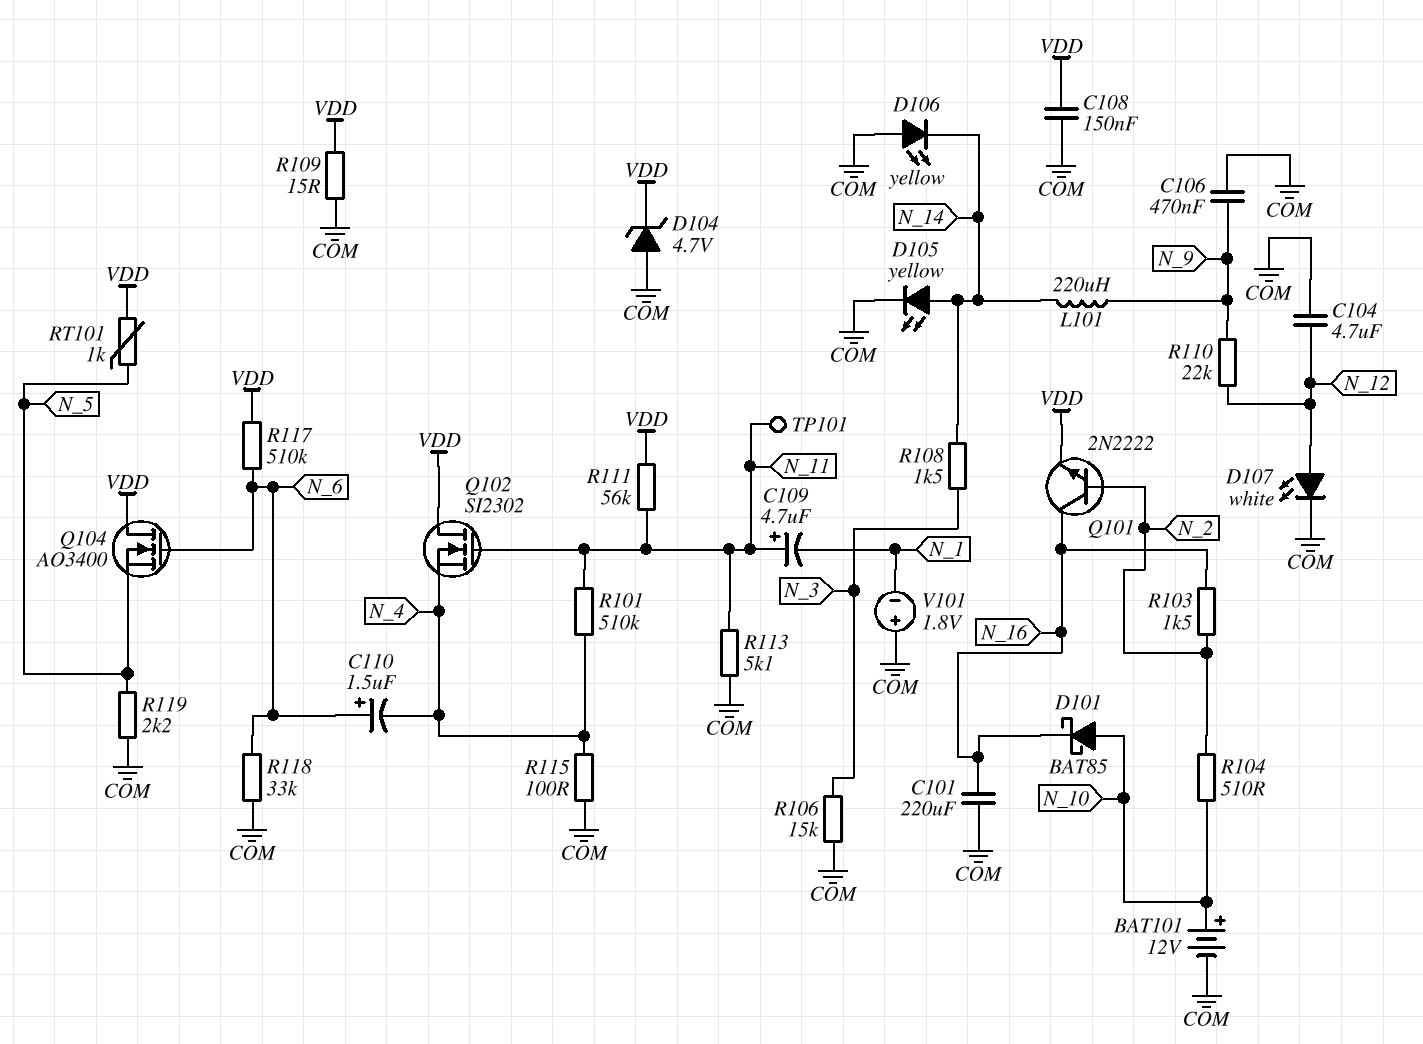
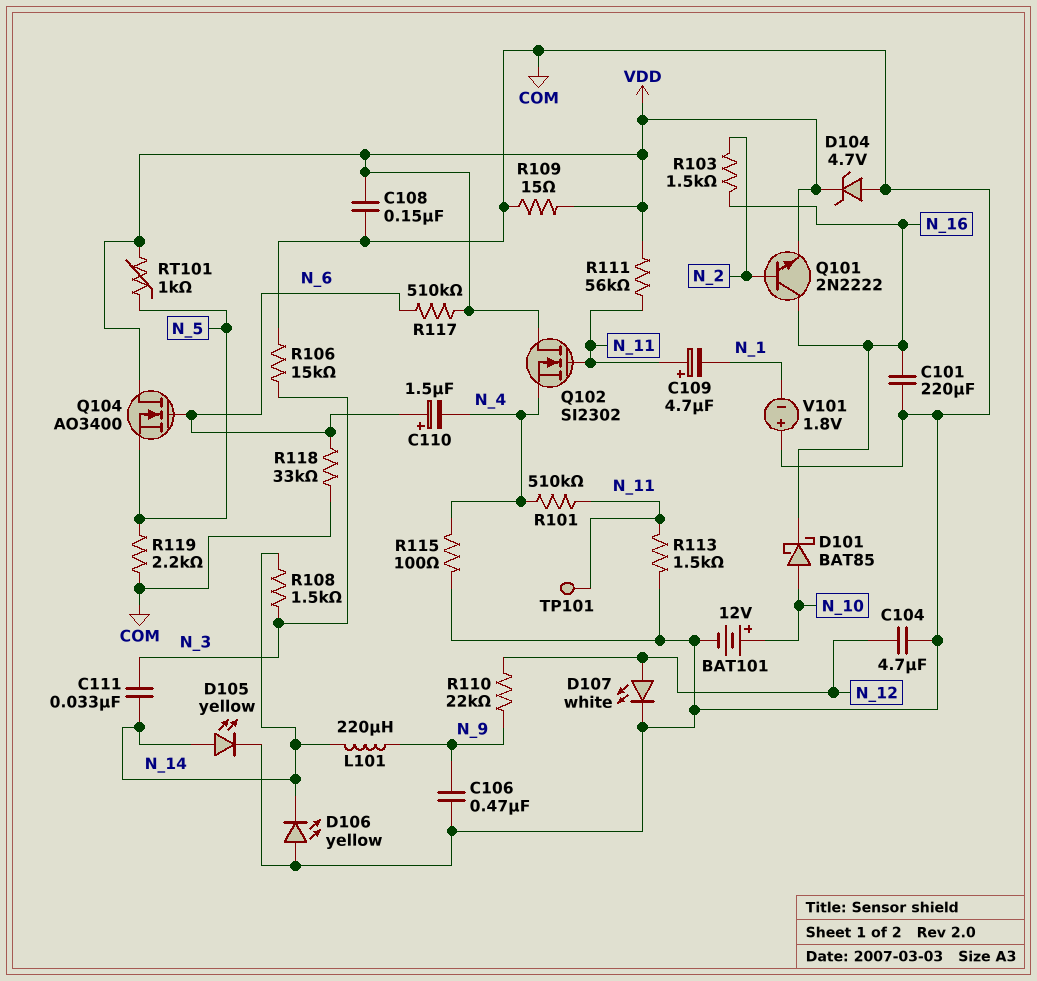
C111: none -> 33nF (N_3, N_14)
R104: 510 (N_2, N_10) -> none
R113: 5.1k (COM, N_11) -> 1.5k (COM, N_11)

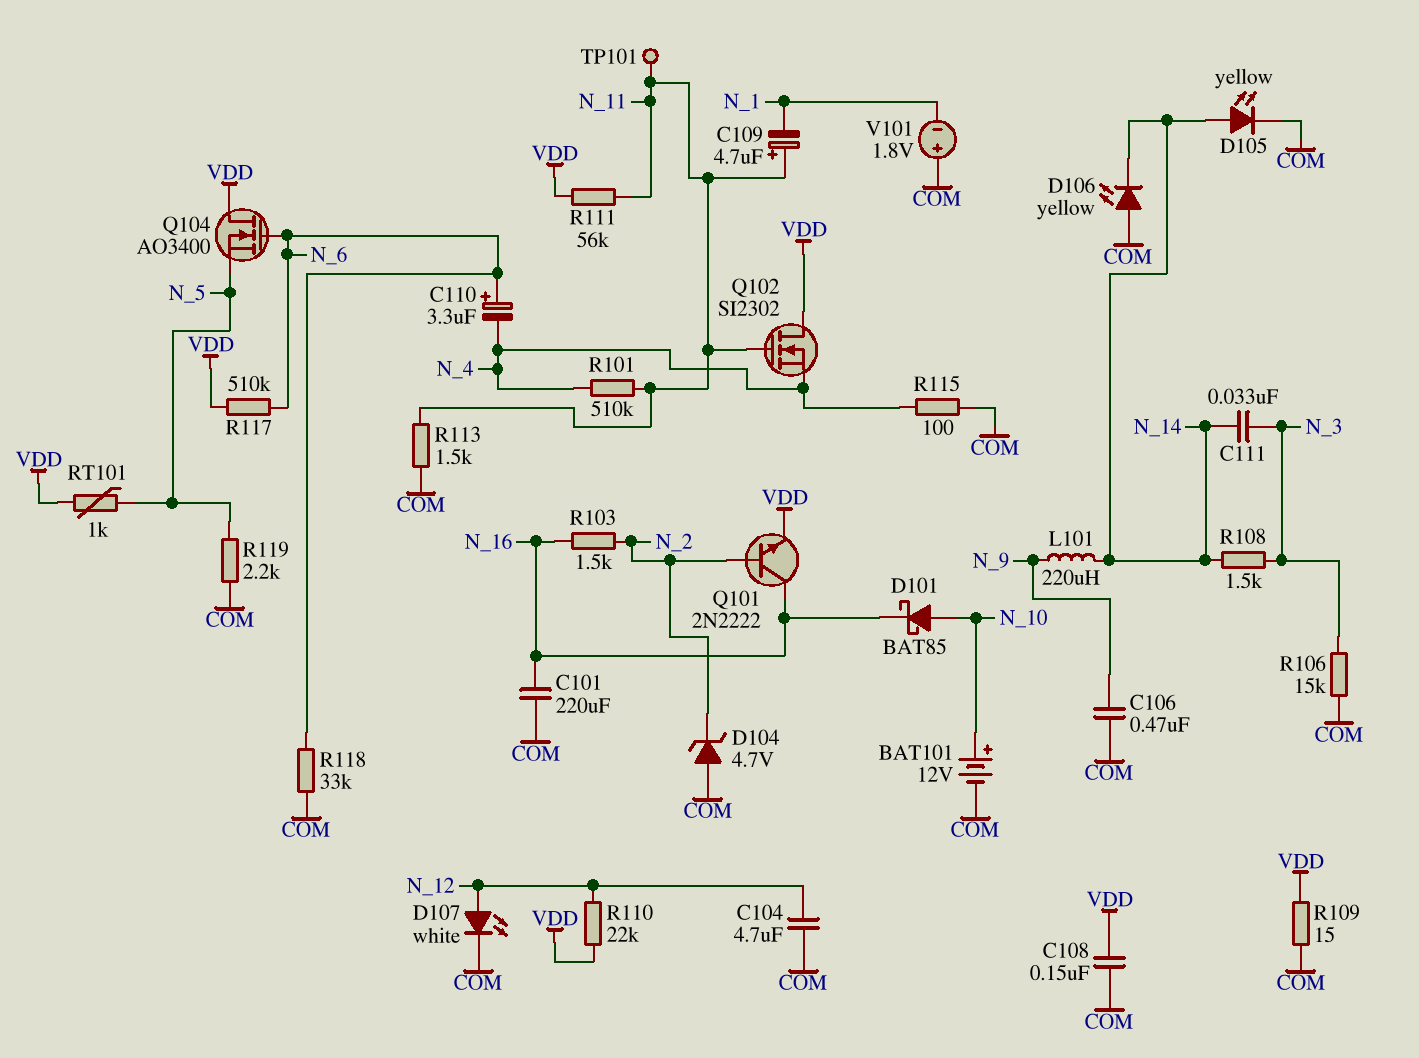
C110: 1.5uF (plus N_6, minus N_4) -> 3.3uF (plus N_6, minus N_4)
D104: zener 4.7V (A COM, K VDD) -> zener 4.7V (A COM, K N_2)
R110: 22k (N_9, N_12) -> 22k (N_12, VDD)

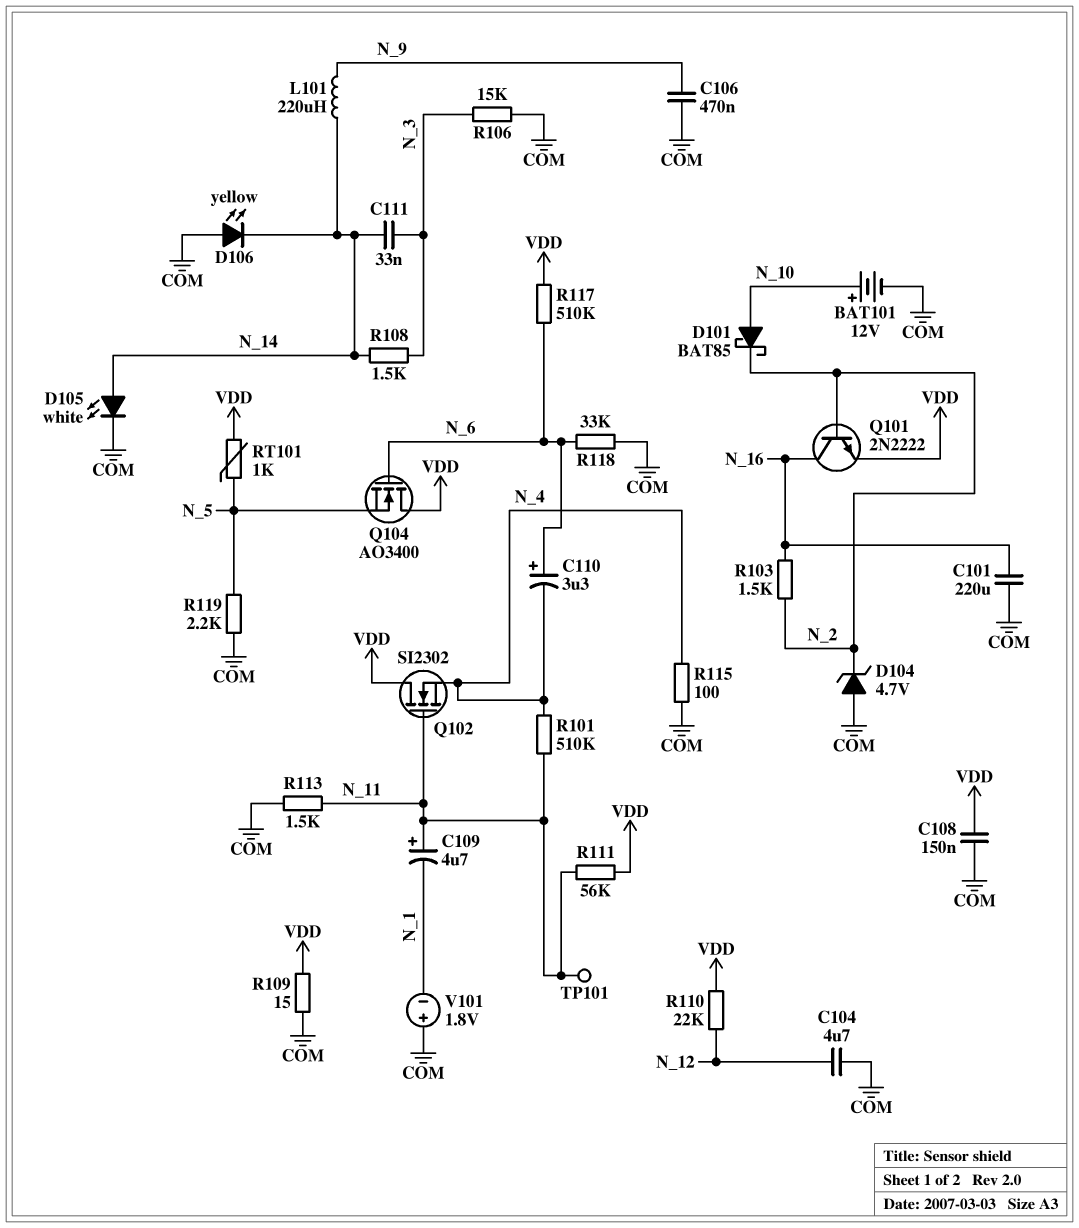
D101: schottky BAT85 (A N_10, K N_16) -> schottky BAT85 (A N_10, K N_2)
D105: LED yellow (A N_14, K COM) -> LED white (A N_14, K COM)
D107: LED white (A N_12, K COM) -> none

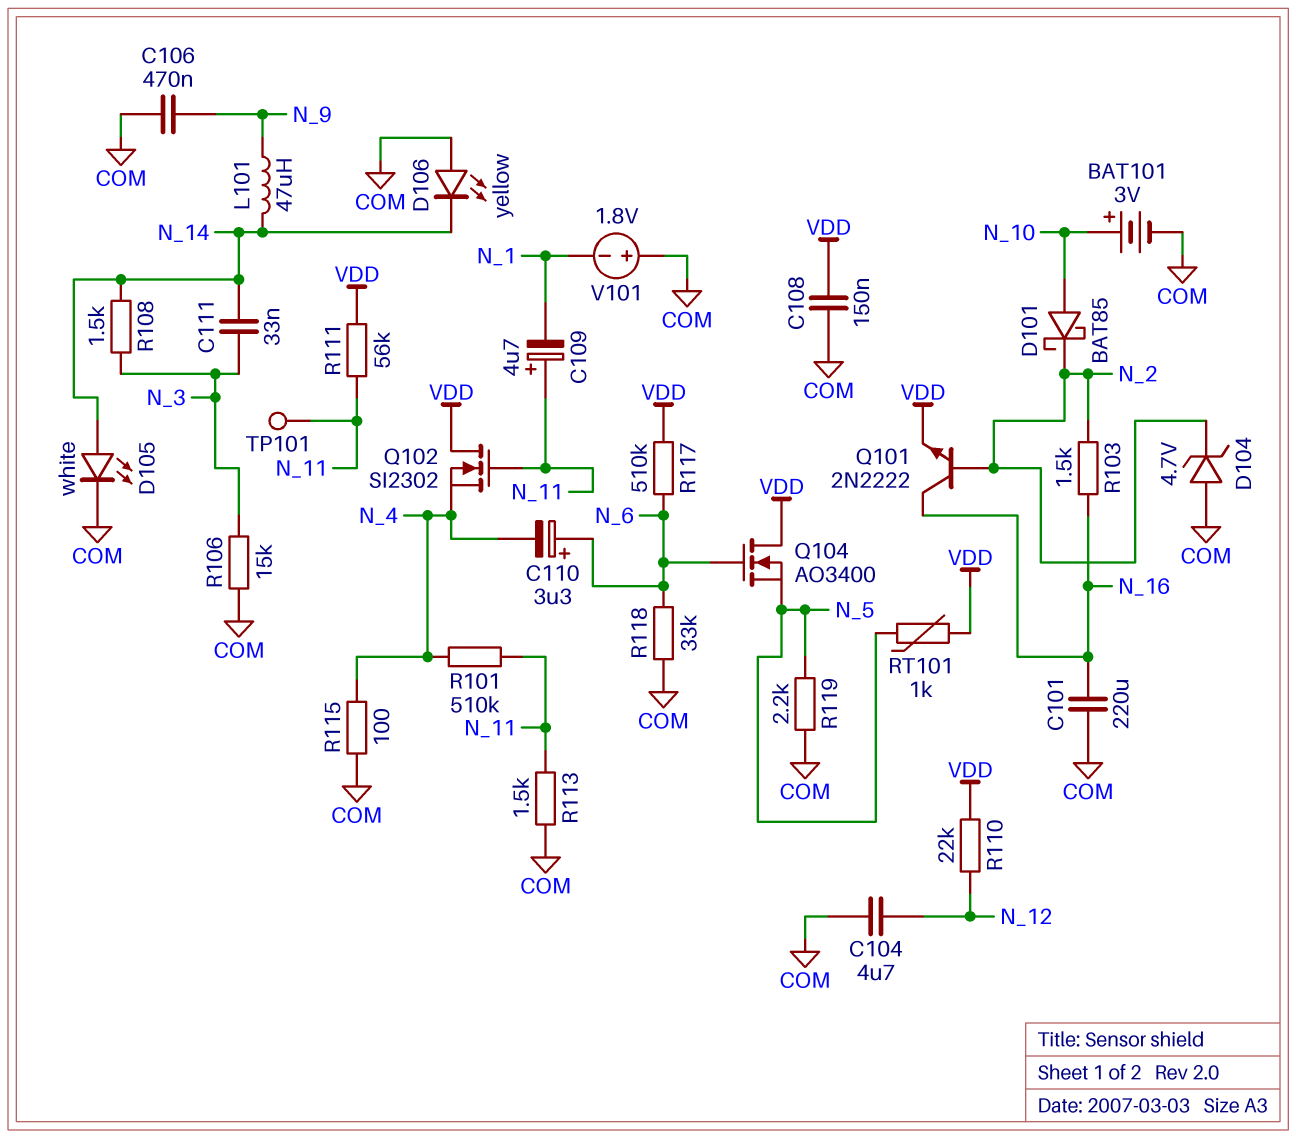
BAT101: 12V (plus N_10, minus COM) -> 3V (plus N_10, minus COM)
L101: 220uH (N_9, N_14) -> 47uH (N_9, N_14)
R109: 15 (COM, VDD) -> none

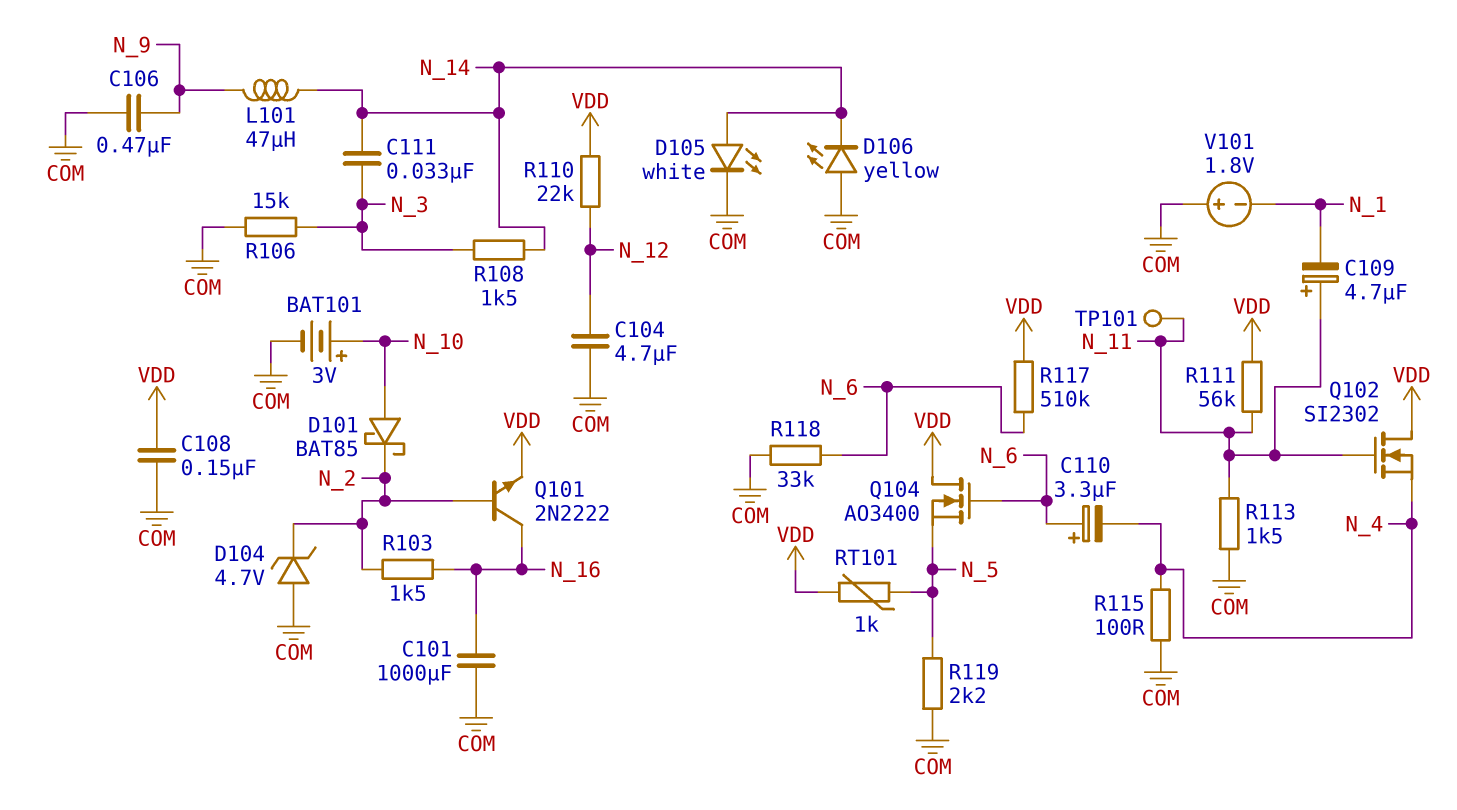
C101: 220uF (COM, N_16) -> 1000uF (COM, N_16)
R101: 510k (N_4, N_11) -> none

